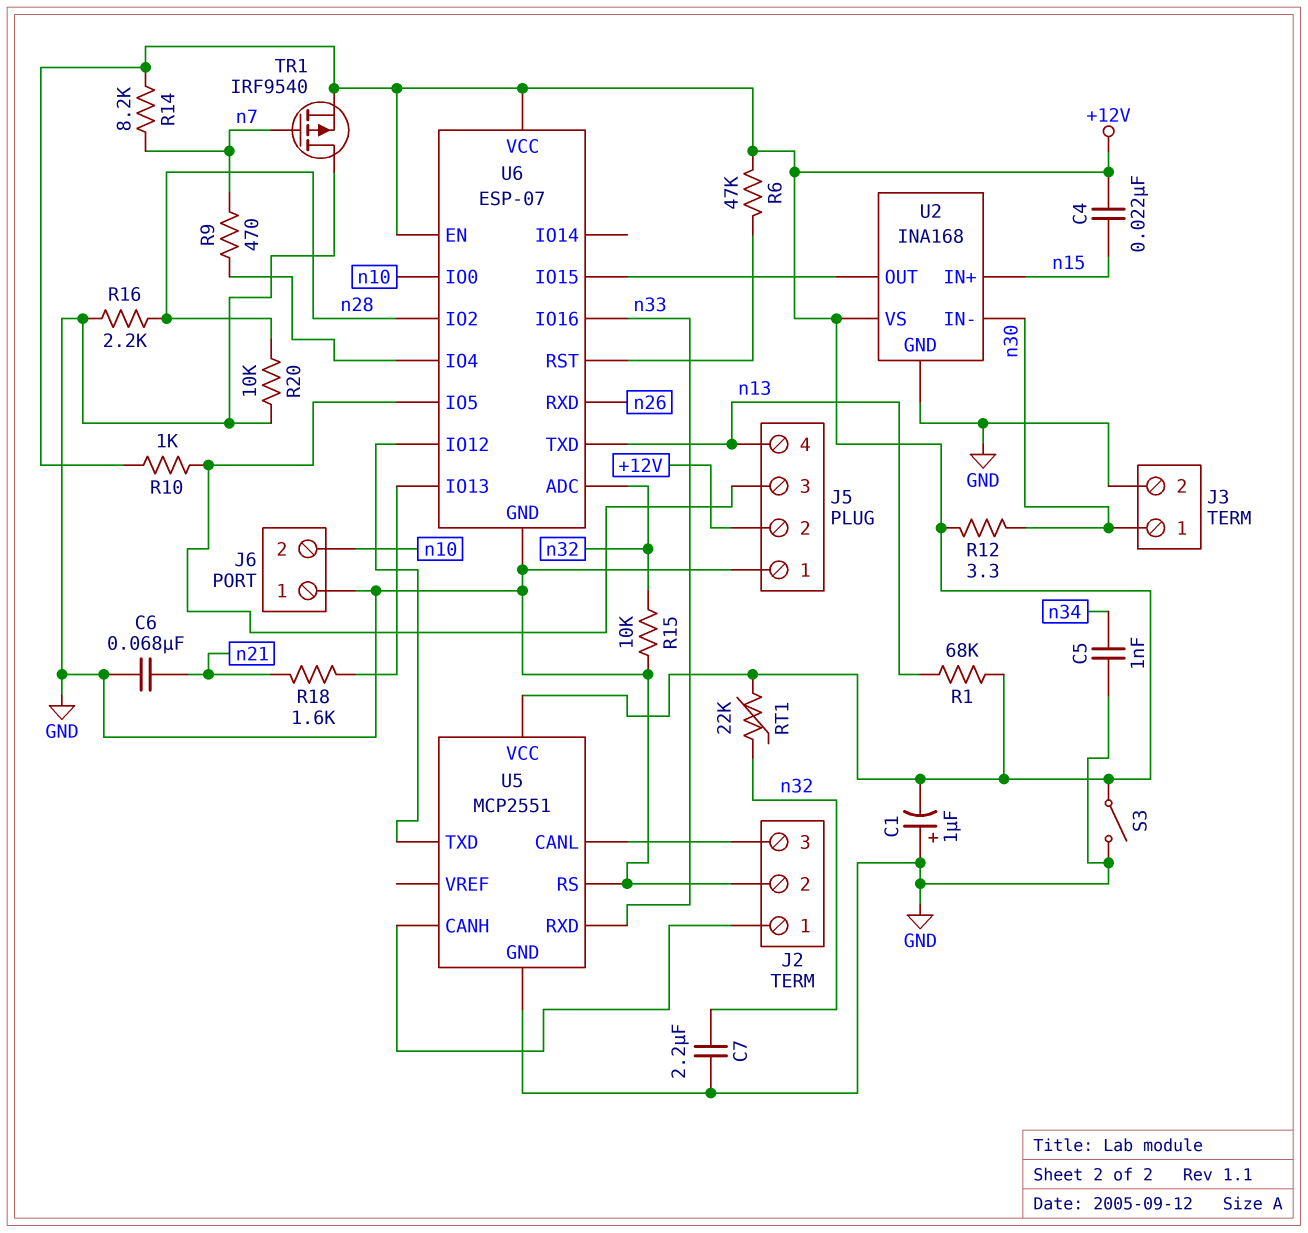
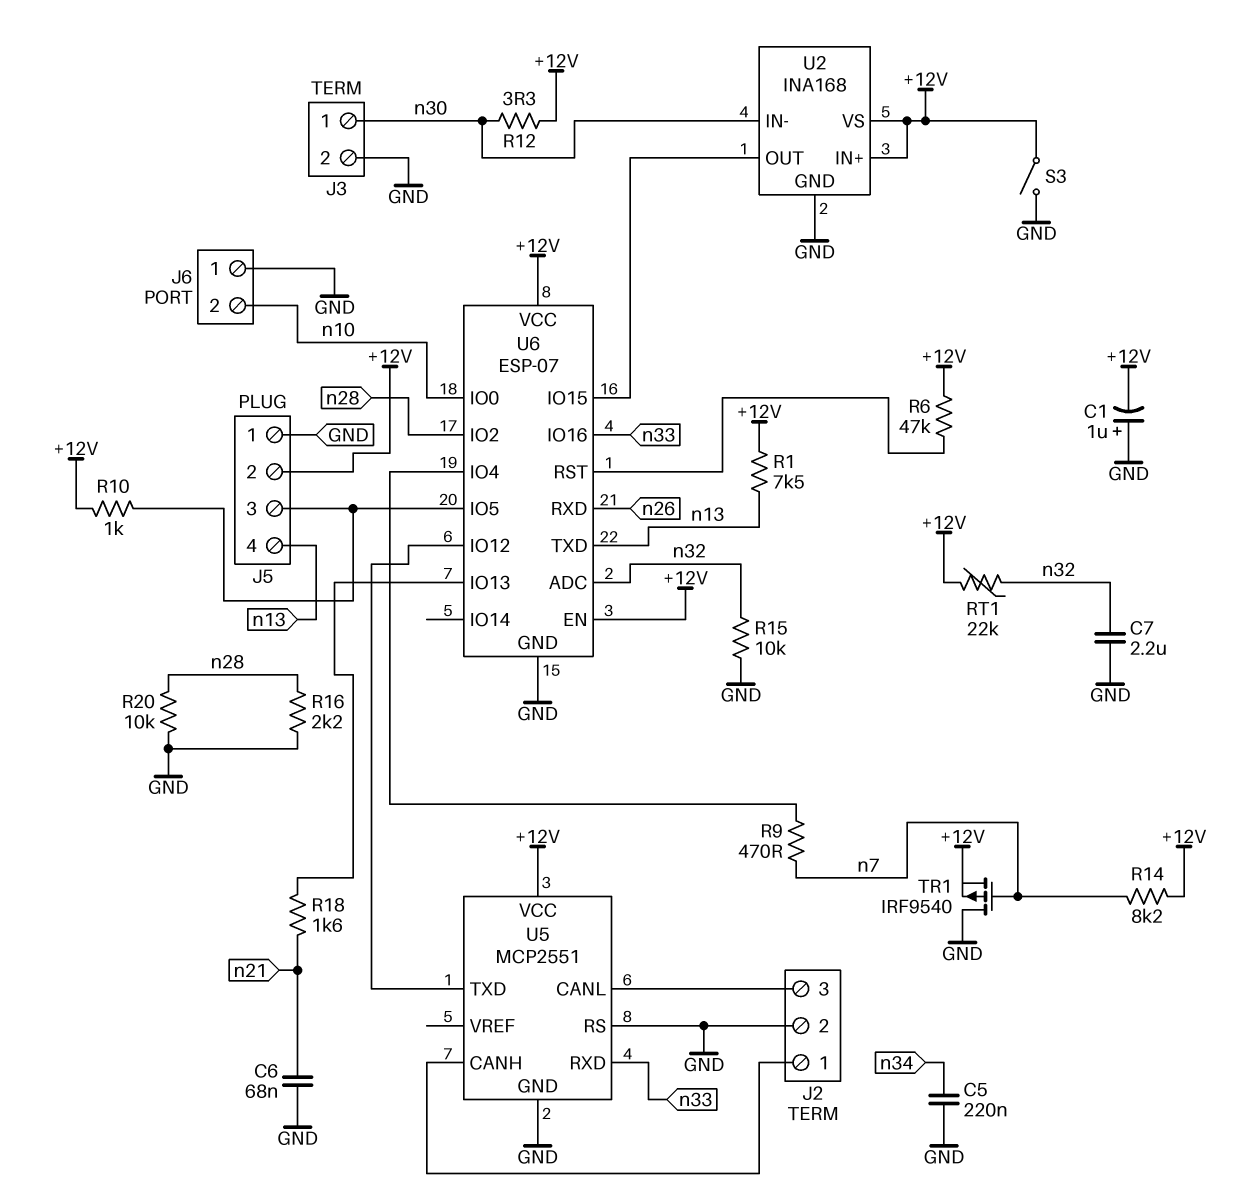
C4: 22nF (+12V, n15) -> none
C5: 1nF (GND, n34) -> 220nF (GND, n34)
R1: 68k (+12V, n13) -> 7.5k (+12V, n13)
U2 pin IN+: n15 -> +12V

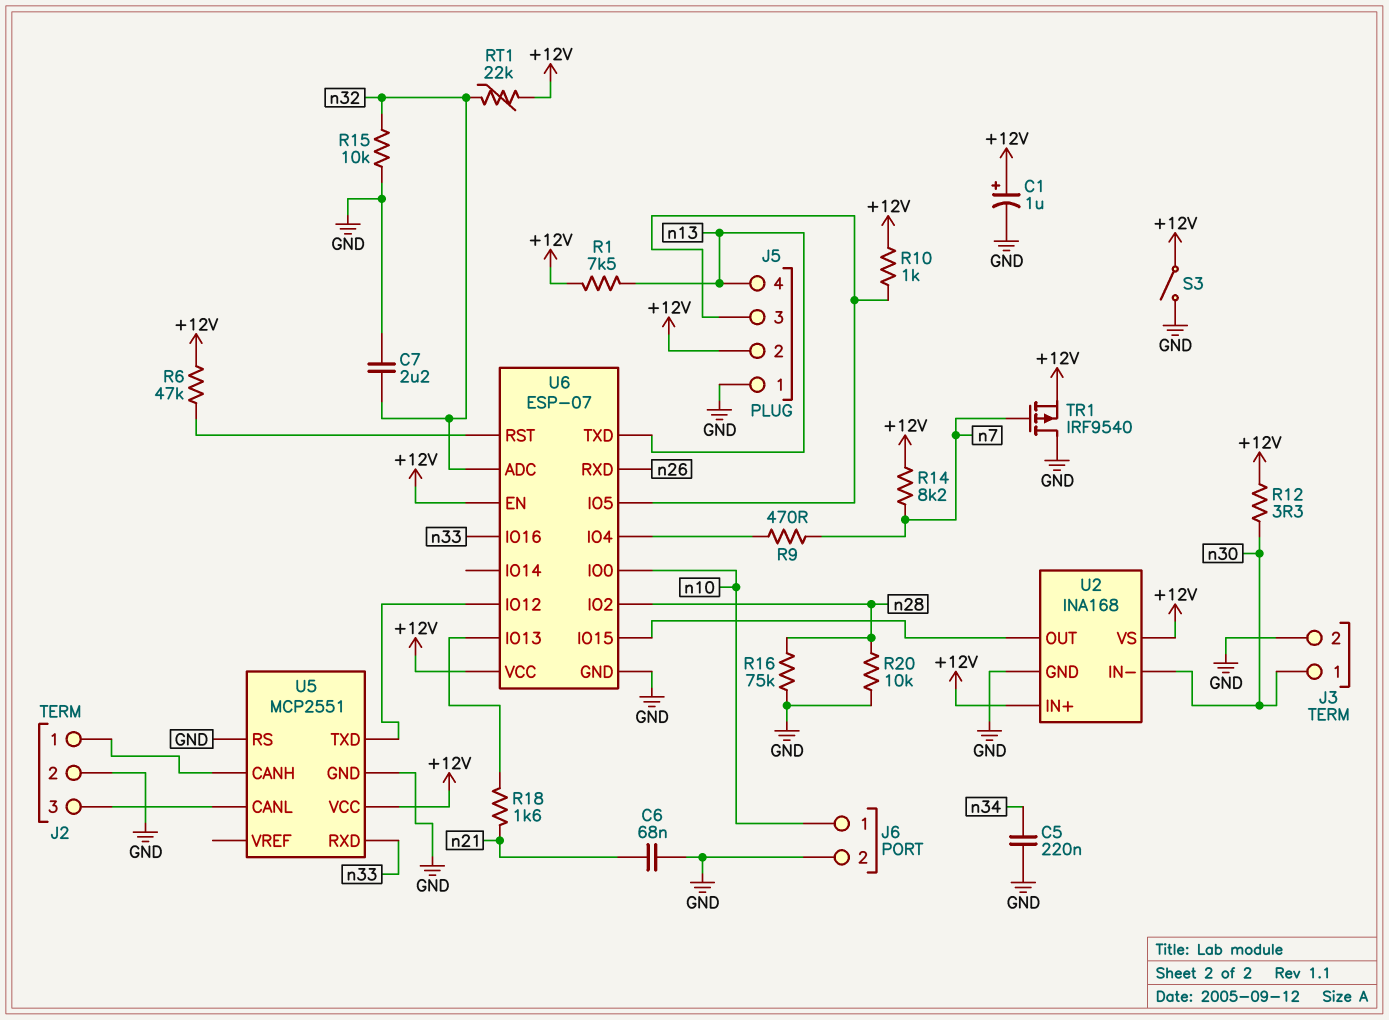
C1: 1uF (plus GND, minus +12V) -> 1uF (plus +12V, minus GND)
J6 pin 1: GND -> n10
J6 pin 2: n10 -> GND
R16: 2.2k (GND, n28) -> 75k (GND, n28)

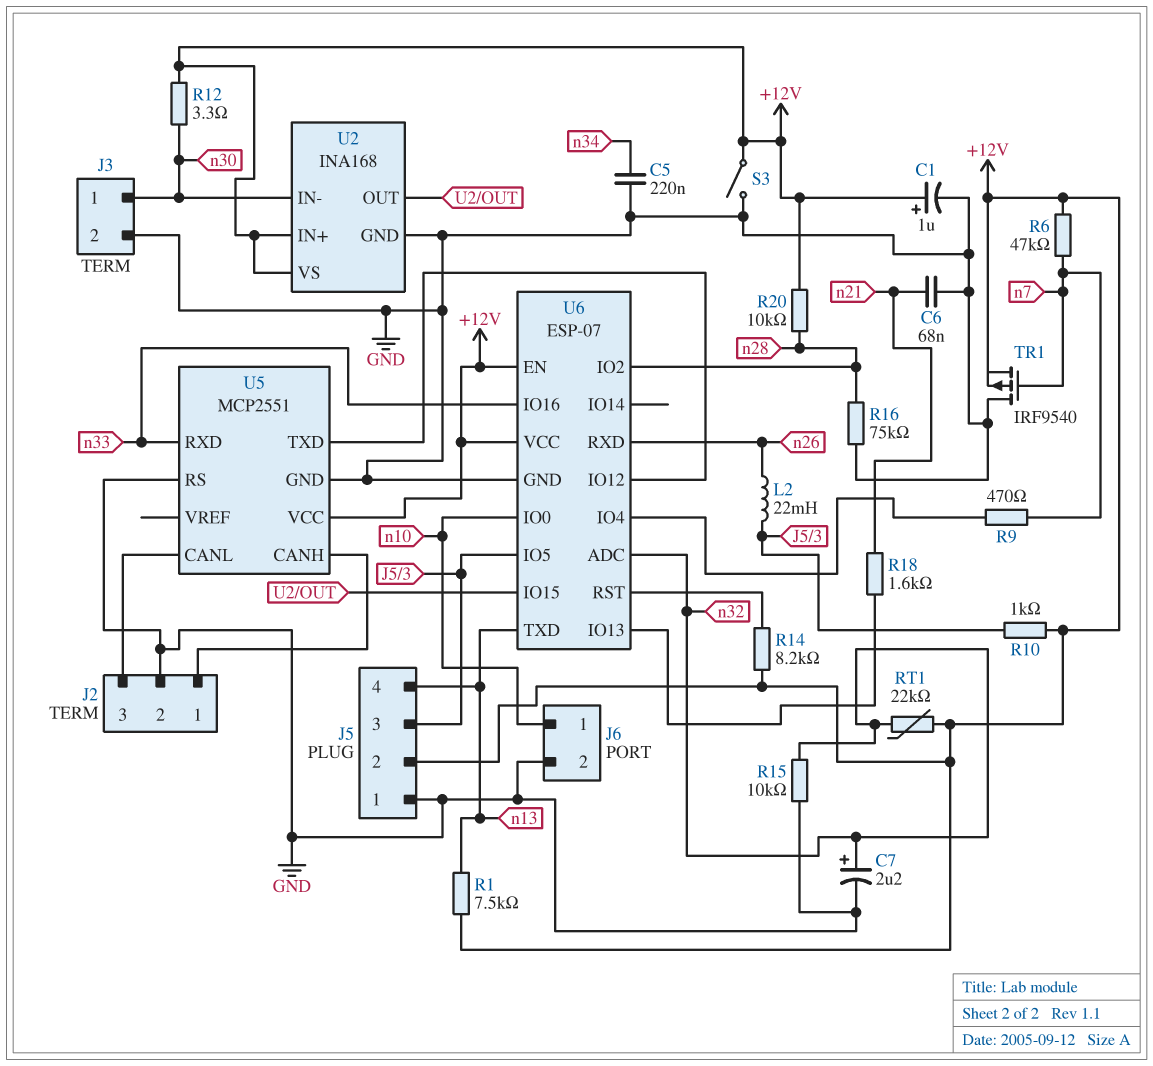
C7: 2.2uF (GND, n32) -> 2.2uF (plus n32, minus GND)
L2: none -> 22mH (J5/3, n26)
R6: 47k (+12V, U6/RST) -> 47k (+12V, n7)
R14: 8.2k (+12V, n7) -> 8.2k (+12V, U6/RST)
R20: 10k (GND, n28) -> 10k (+12V, n28)

